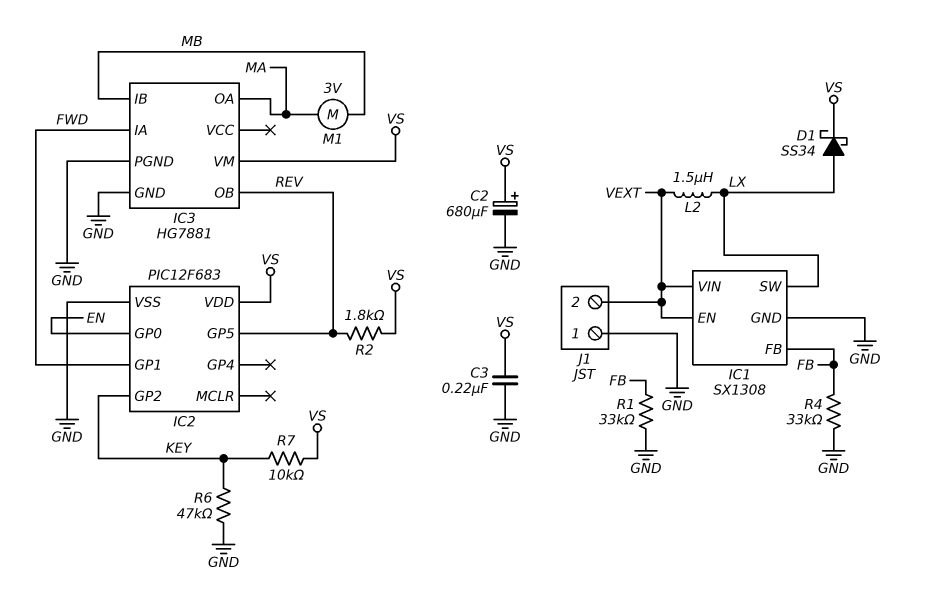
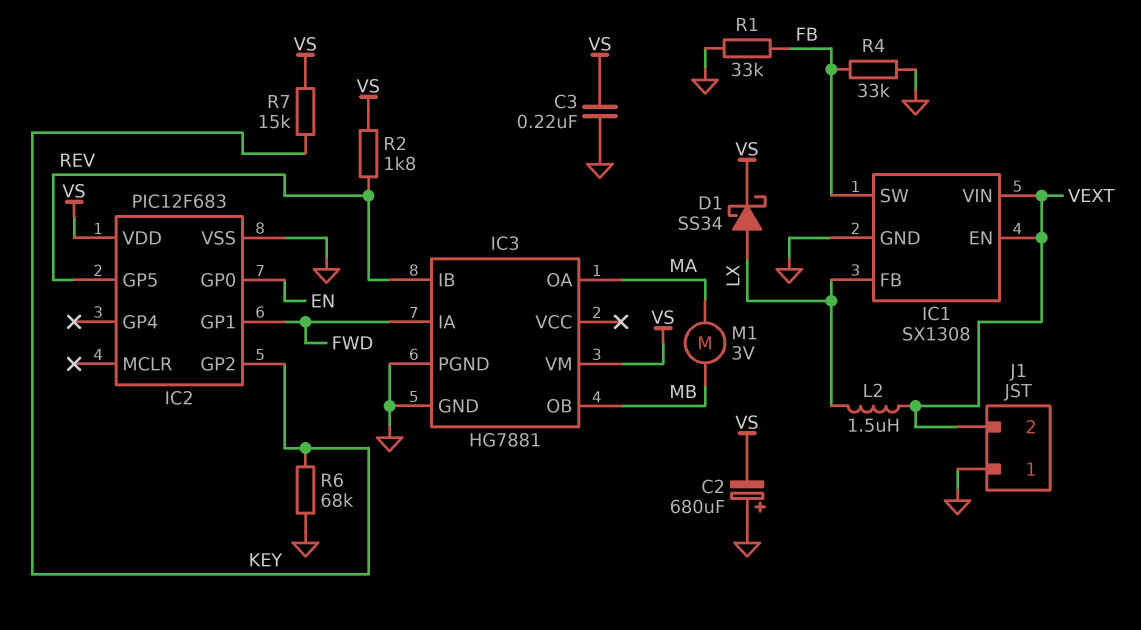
C2: 680uF (plus VS, minus GND) -> 680uF (plus GND, minus VS)
IC1 pin FB: FB -> LX
IC1 pin SW: LX -> FB
IC3 pin IB: MB -> REV
IC3 pin OB: REV -> MB
R6: 47k (GND, KEY) -> 68k (GND, KEY)
R7: 10k (KEY, VS) -> 15k (KEY, VS)

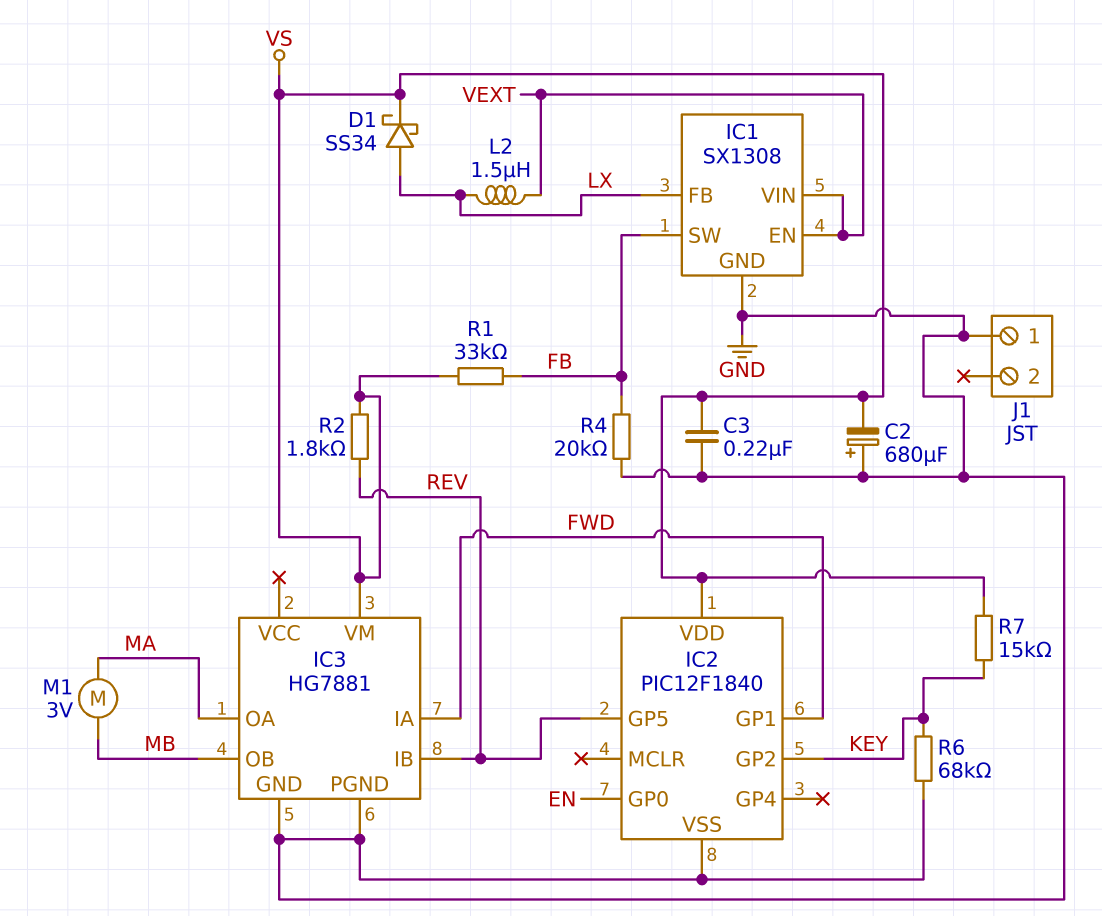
IC2: PIC12F683 -> PIC12F1840
J1 pin 2: VEXT -> none
R1: 33k (FB, GND) -> 33k (FB, VS)
R4: 33k (FB, GND) -> 20k (FB, GND)

